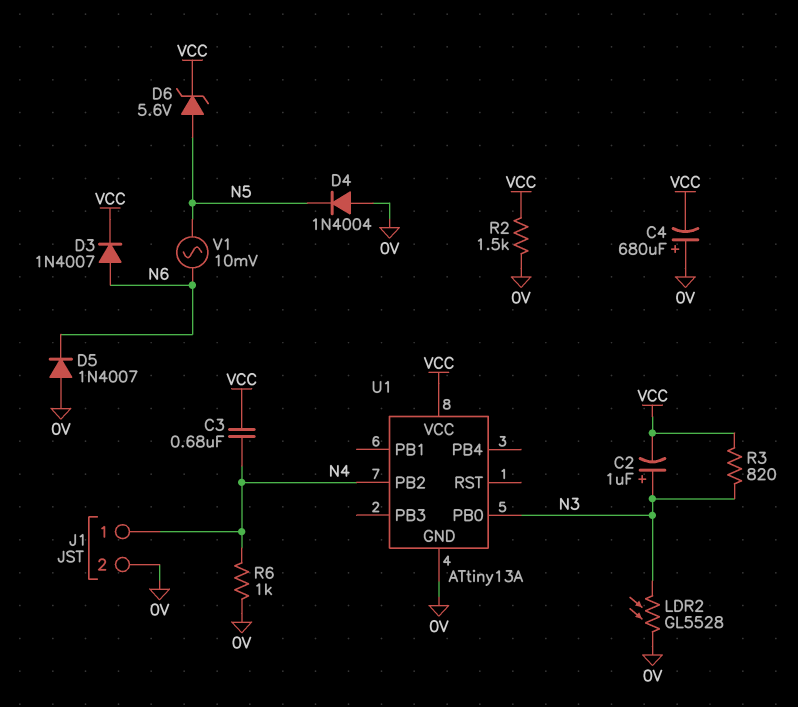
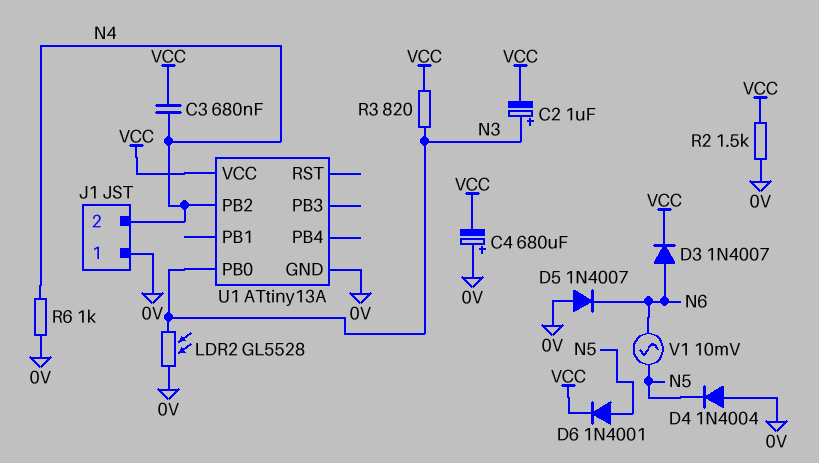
D6: zener 5.6V (A N5, K VCC) -> diode 1N4001 (A N5, K VCC)
J1 pin 1: N4 -> 0V
J1 pin 2: 0V -> N4

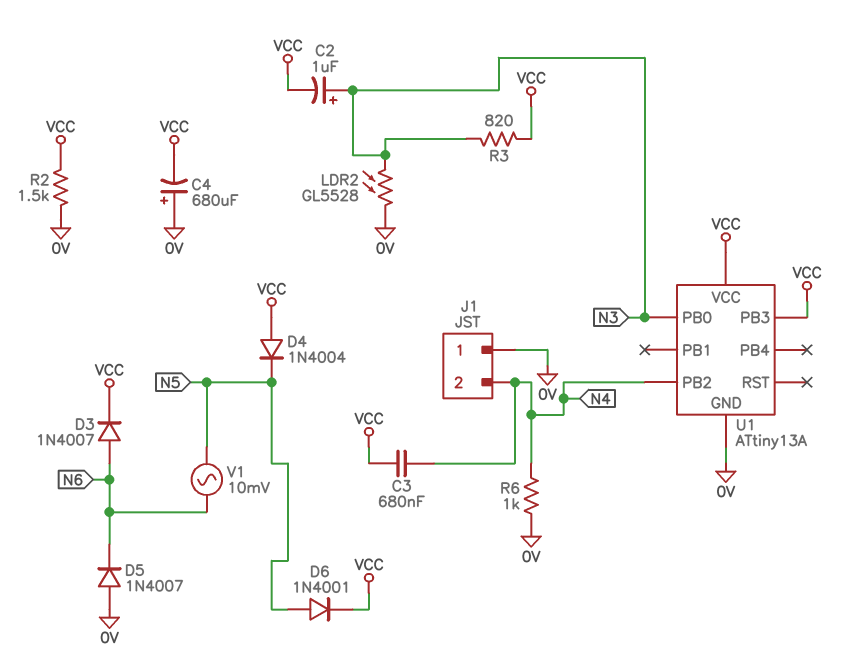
D4: diode 1N4004 (A 0V, K N5) -> diode 1N4004 (A VCC, K N5)
U1 pin PB3: none -> VCC

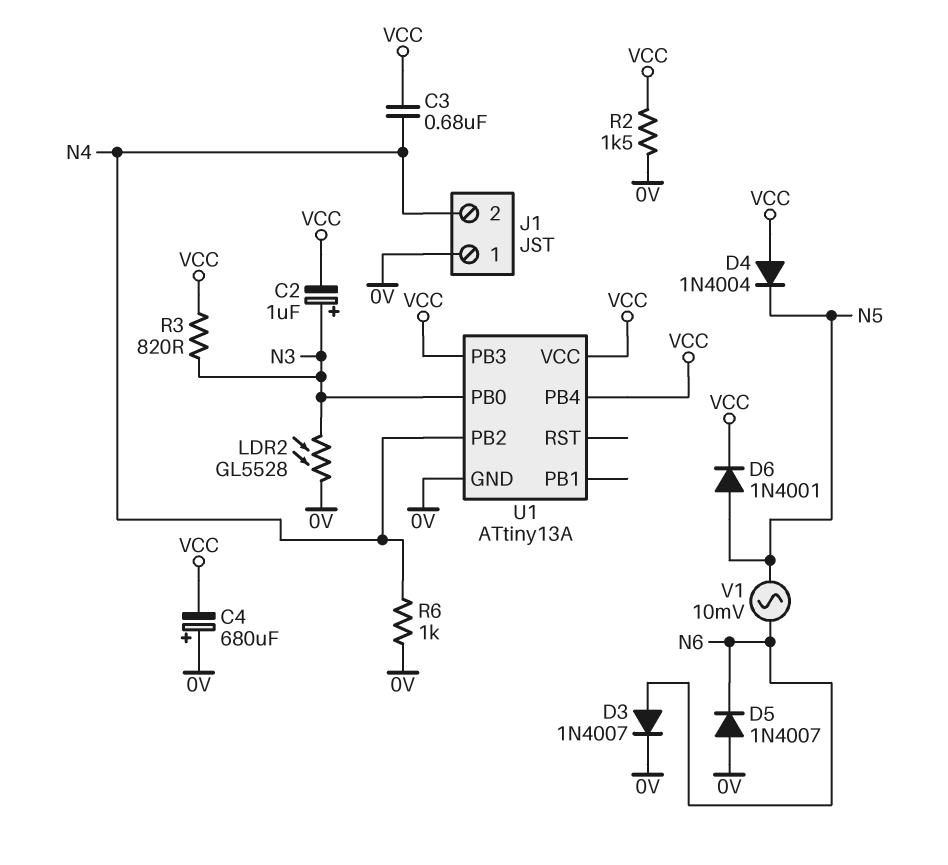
D3: diode 1N4007 (A N6, K VCC) -> diode 1N4007 (A N6, K 0V)
U1 pin PB4: none -> VCC

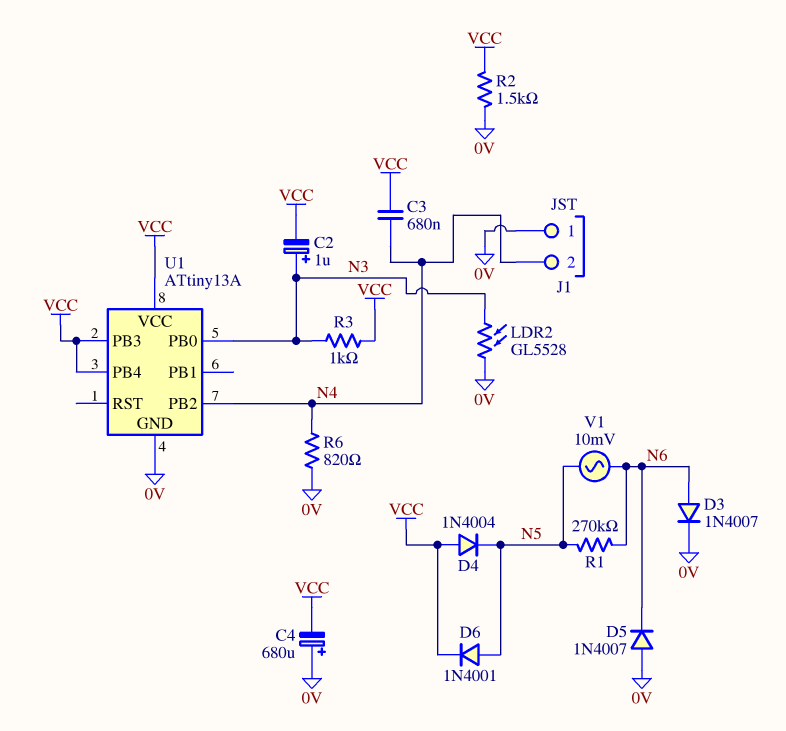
R1: none -> 270k (N5, N6)
R3: 820 (N3, VCC) -> 1k (N3, VCC)
R6: 1k (0V, N4) -> 820 (0V, N4)

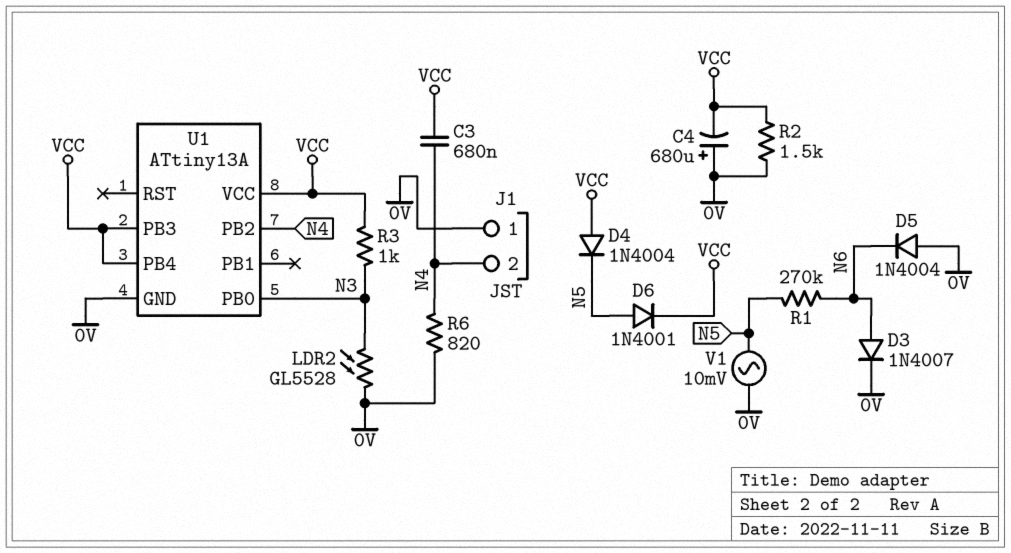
C2: 1uF (plus N3, minus VCC) -> none
D5: diode 1N4007 (A 0V, K N6) -> diode 1N4004 (A 0V, K N6)
V1: AC 10mV (N5, N6) -> AC 10mV (0V, N5)

